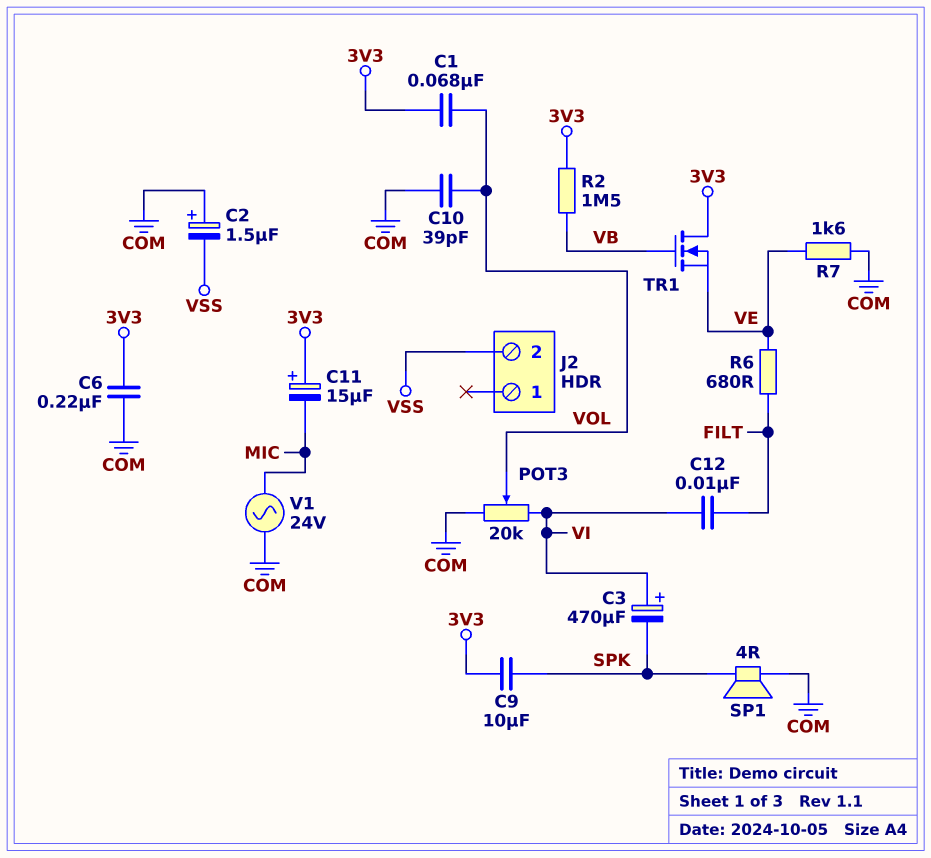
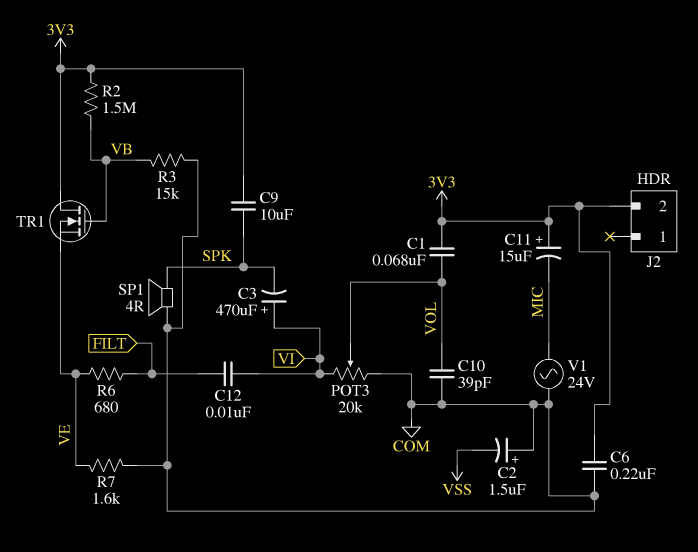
J2 pin 2: VSS -> 3V3
R3: none -> 15k (COM, VB)

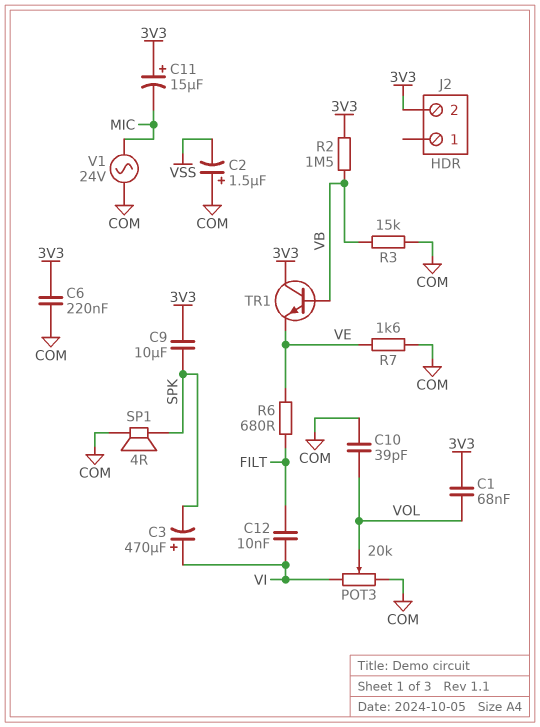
TR1: NMOS (G VB, D 3V3, S VE) -> NPN (B VB, C 3V3, E VE)

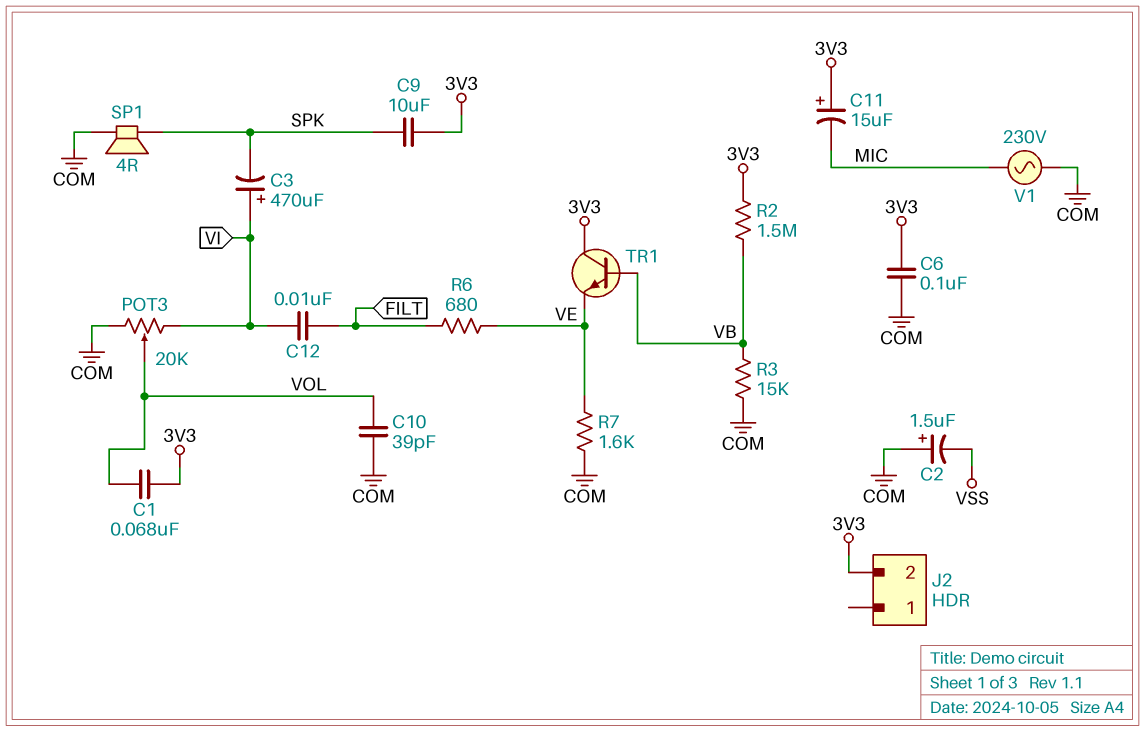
C6: 220nF (3V3, COM) -> 100nF (3V3, COM)
V1: AC 24V (COM, MIC) -> AC 230V (COM, MIC)

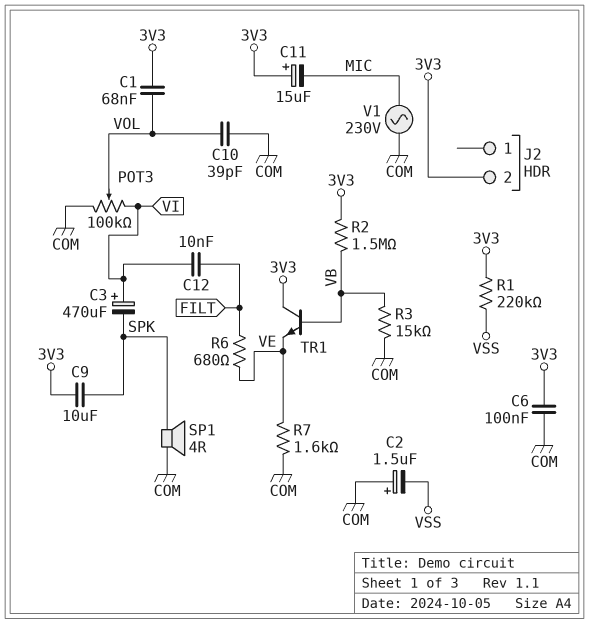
POT3: 20k (COM, VI, wiper VOL) -> 100k (COM, VI, wiper VOL)
R1: none -> 220k (3V3, VSS)

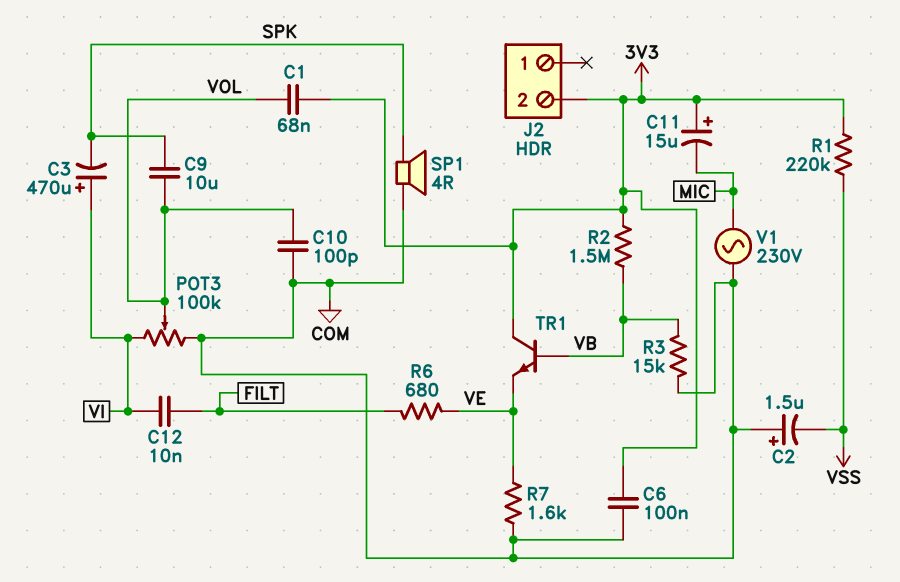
C9: 10uF (3V3, SPK) -> 10uF (SPK, VOL)
C10: 39pF (COM, VOL) -> 100pF (COM, VOL)

